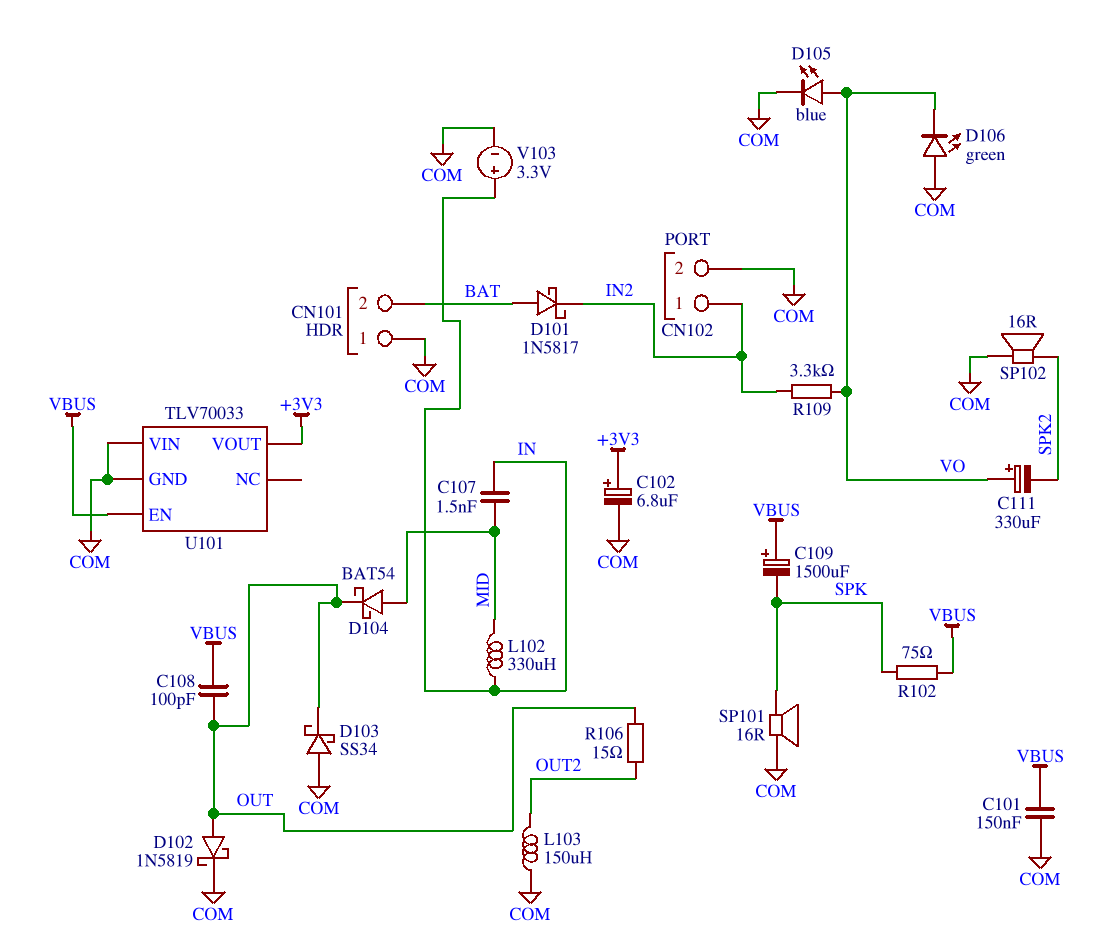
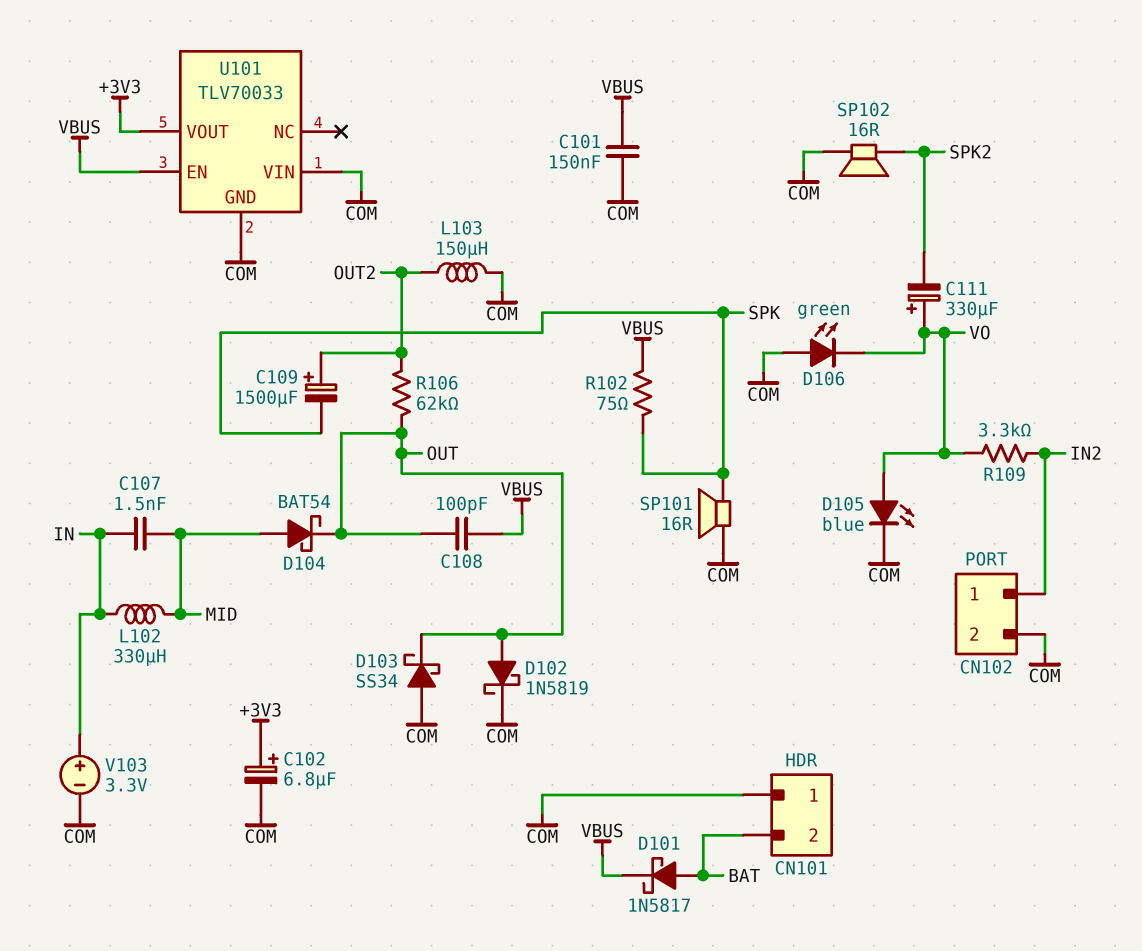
C109: 1500uF (plus VBUS, minus SPK) -> 1500uF (plus OUT2, minus SPK)
D101: schottky 1N5817 (A BAT, K IN2) -> schottky 1N5817 (A BAT, K VBUS)
R106: 15 (OUT, OUT2) -> 62k (OUT, OUT2)

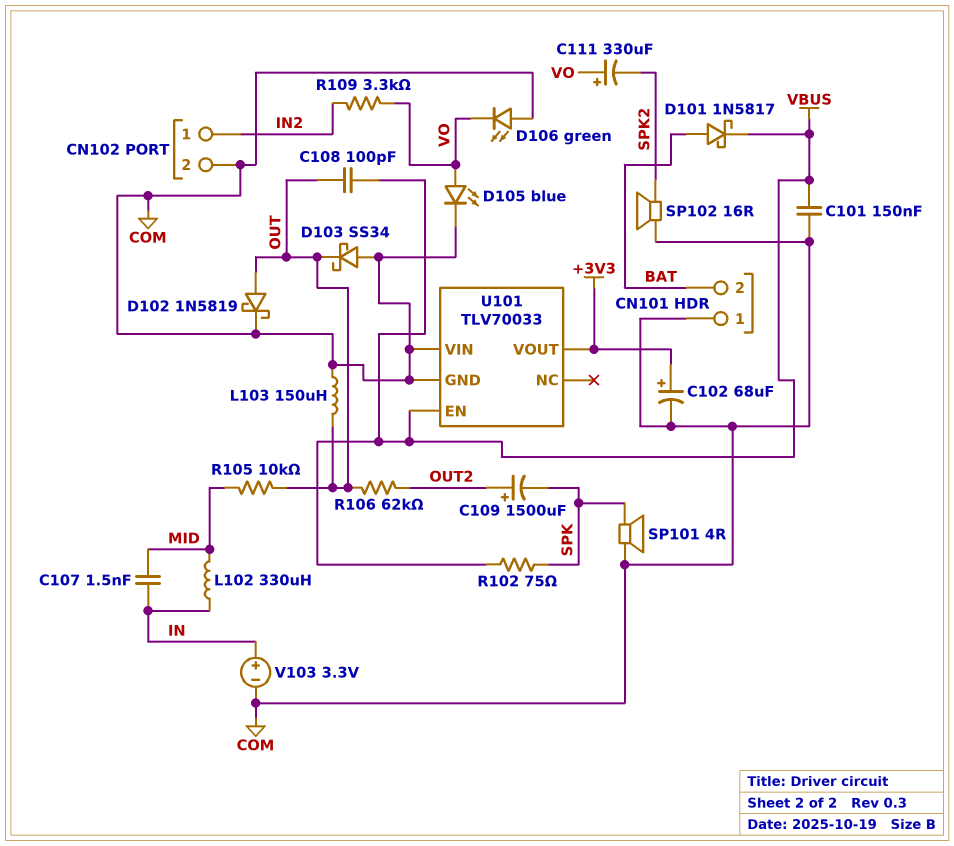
C102: 6.8uF (plus +3V3, minus COM) -> 68uF (plus +3V3, minus COM)
D104: schottky BAT54 (A MID, K OUT) -> none
L103: 150uH (COM, OUT2) -> 150uH (COM, OUT)
R105: none -> 10k (MID, OUT)
SP101: speaker 16R (COM, SPK) -> speaker 4R (COM, SPK)

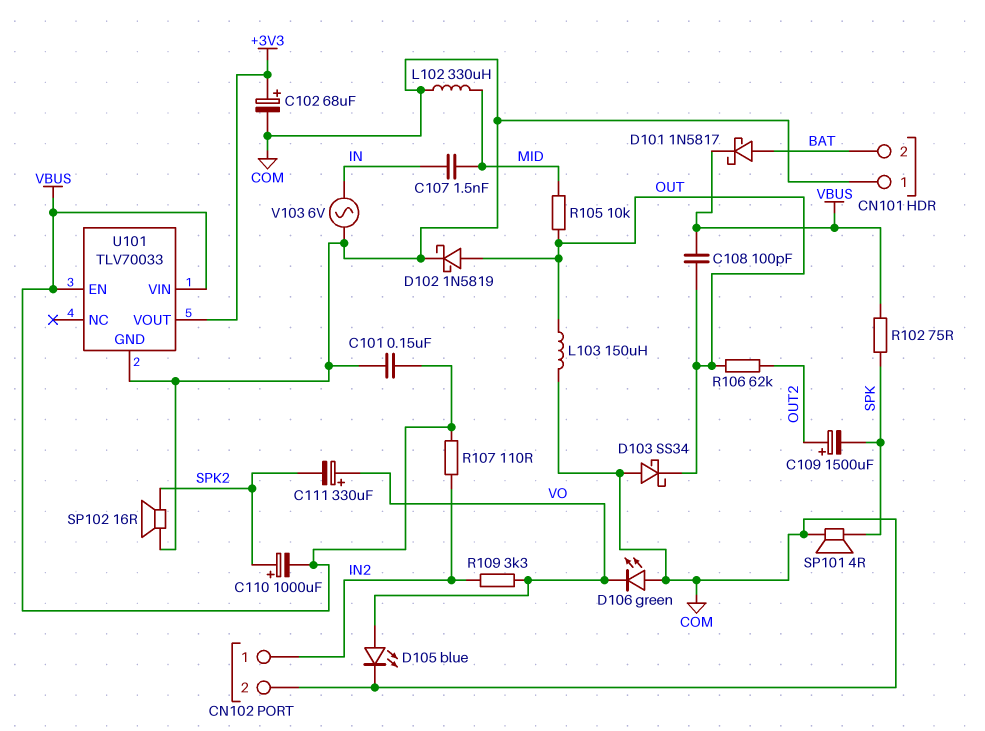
C110: none -> 1000uF (plus SPK2, minus VBUS)
L102: 330uH (IN, MID) -> 330uH (COM, MID)
R107: none -> 110 (IN2, VBUS)
U101 pin VIN: COM -> VBUS
V103: 3.3V (plus IN, minus COM) -> AC 6V (COM, IN)

